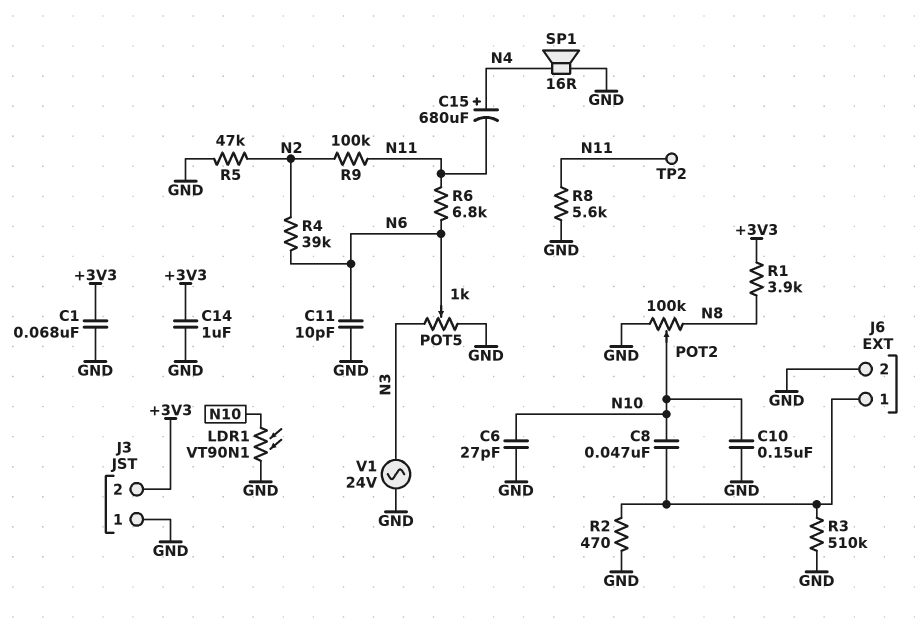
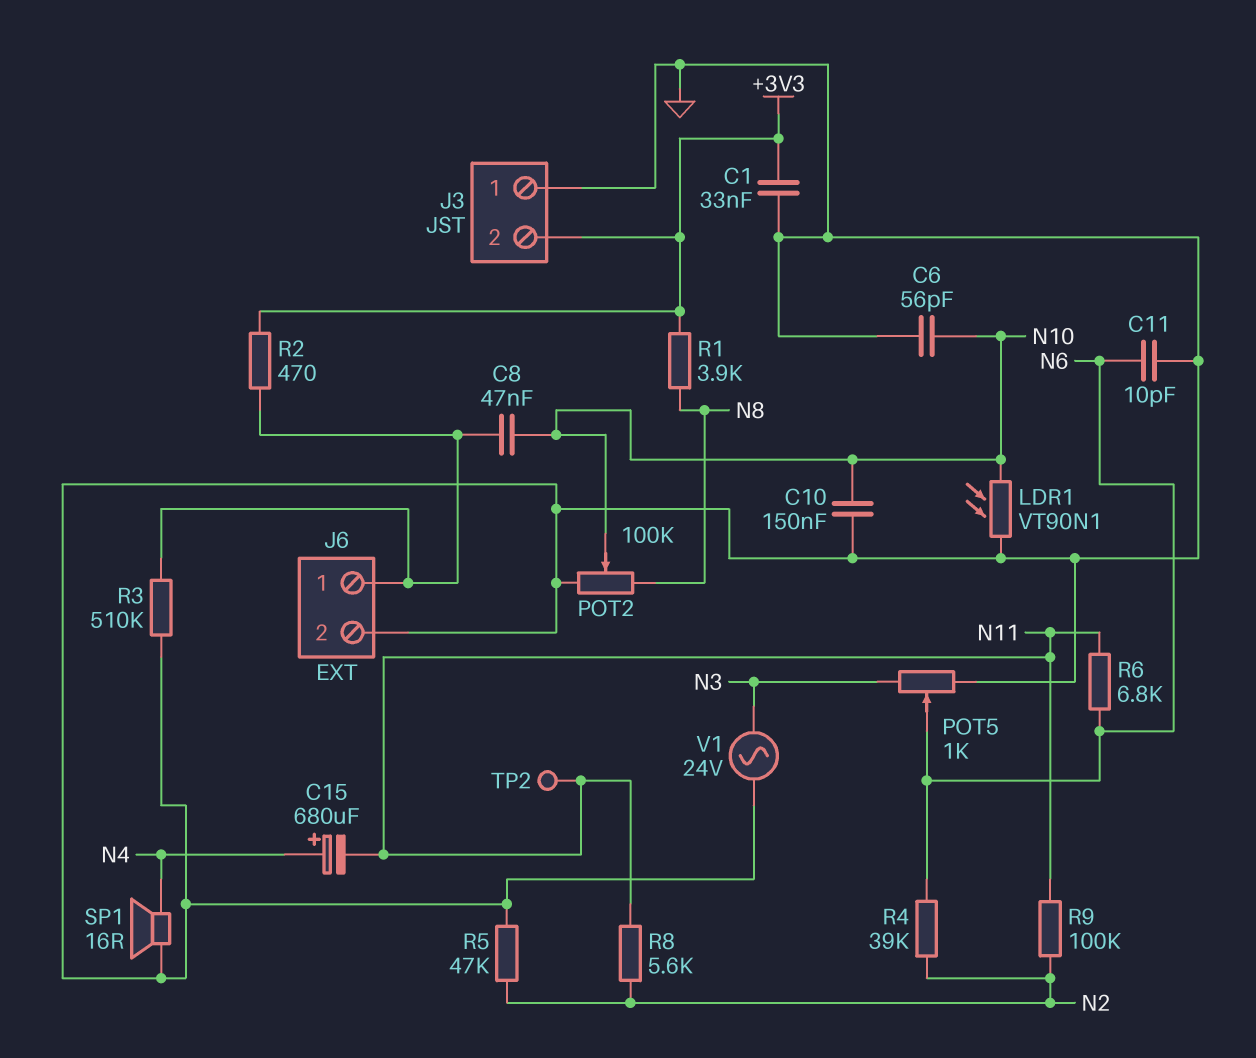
C1: 68nF (+3V3, GND) -> 33nF (+3V3, GND)
C6: 27pF (GND, N10) -> 56pF (GND, N10)
C14: 1uF (+3V3, GND) -> none
R2: 470 (GND, J6/1) -> 470 (+3V3, J6/1)
R8: 5.6k (GND, N11) -> 5.6k (N2, N11)

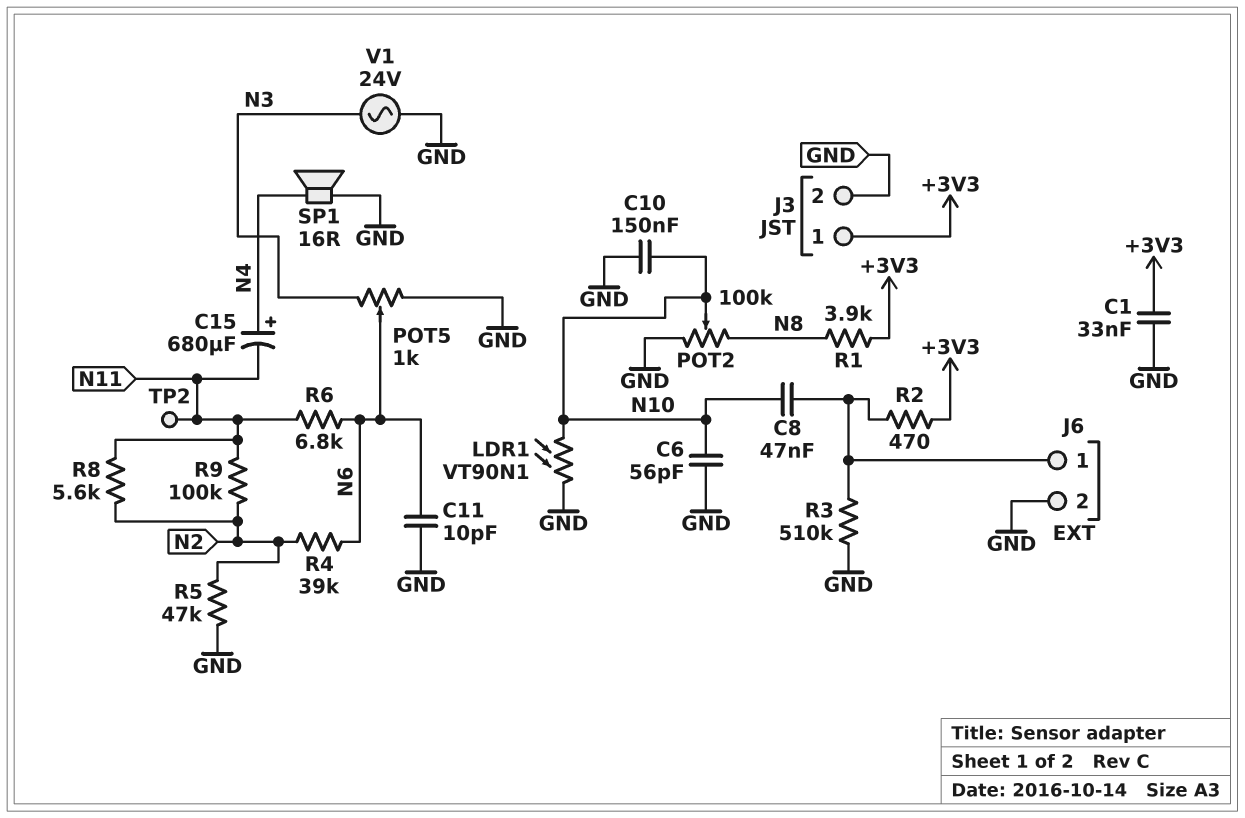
J3 pin 1: GND -> +3V3
J3 pin 2: +3V3 -> GND

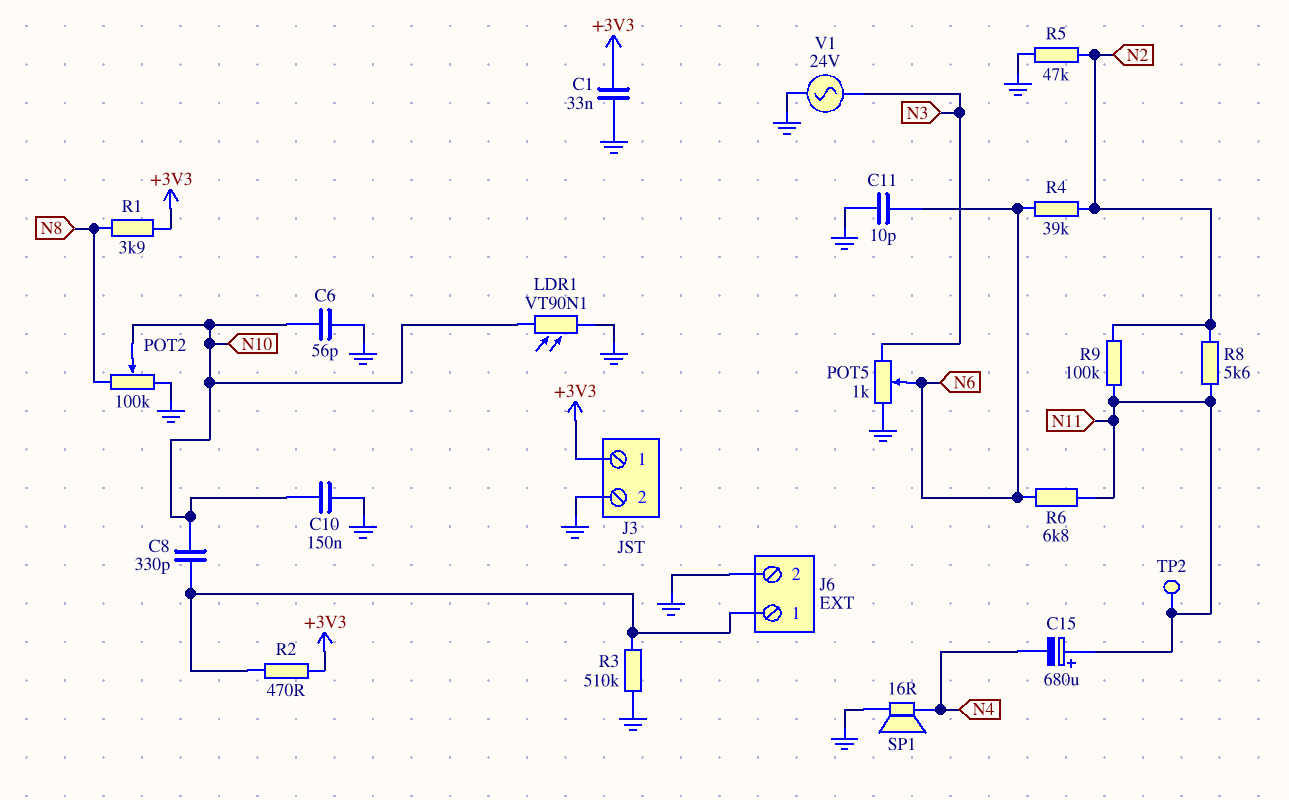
C8: 47nF (J6/1, N10) -> 330pF (J6/1, N10)
C15: 680uF (plus N4, minus N11) -> 680uF (plus N11, minus N4)

